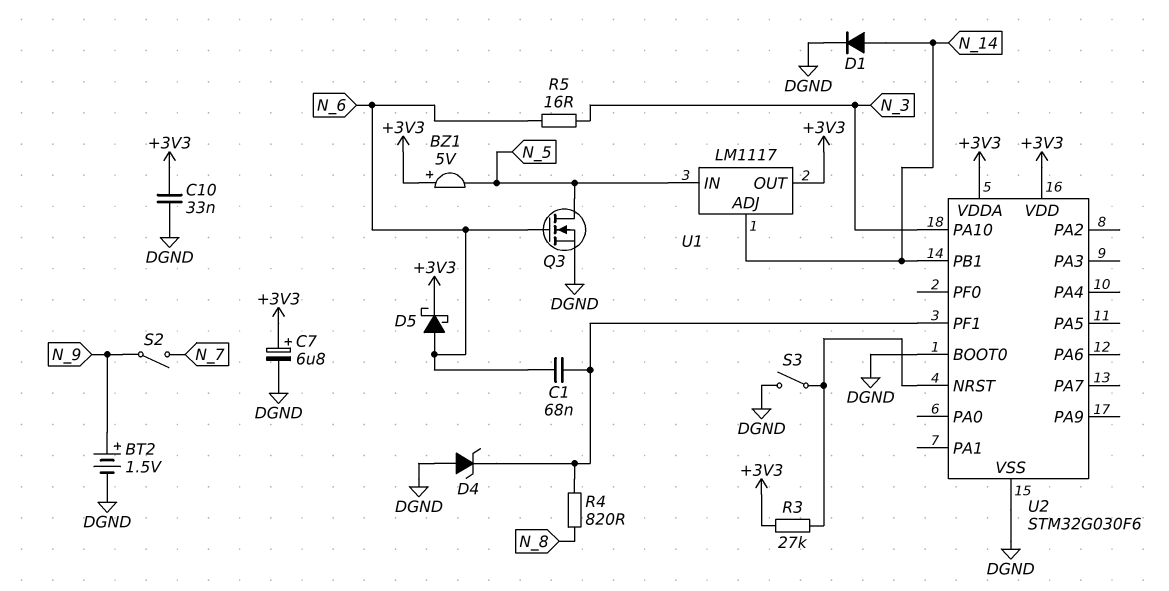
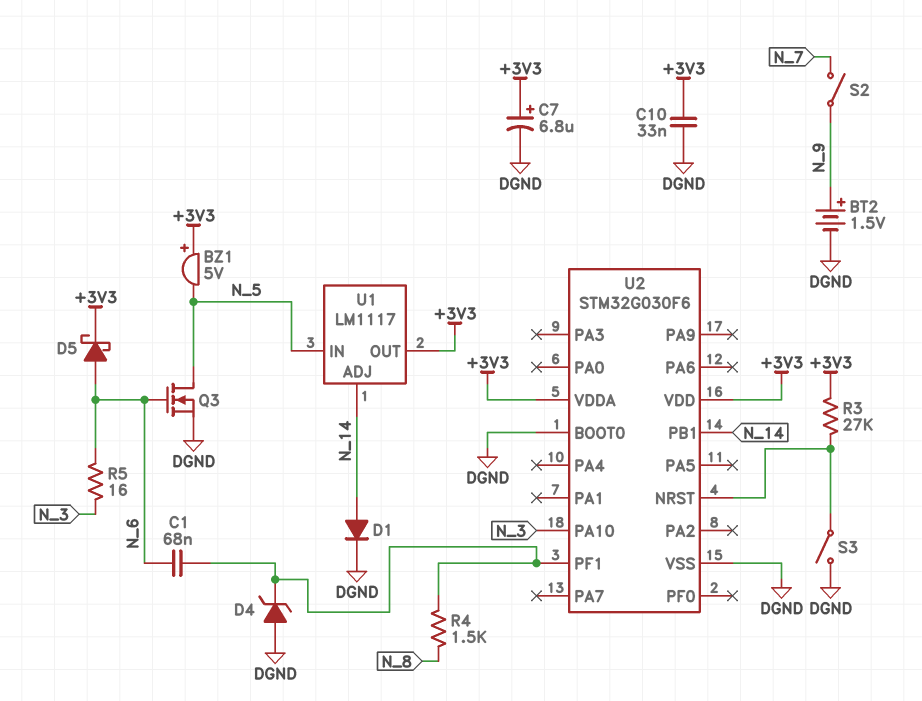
R4: 820 (N_8, U2/PF1) -> 1.5k (N_8, U2/PF1)

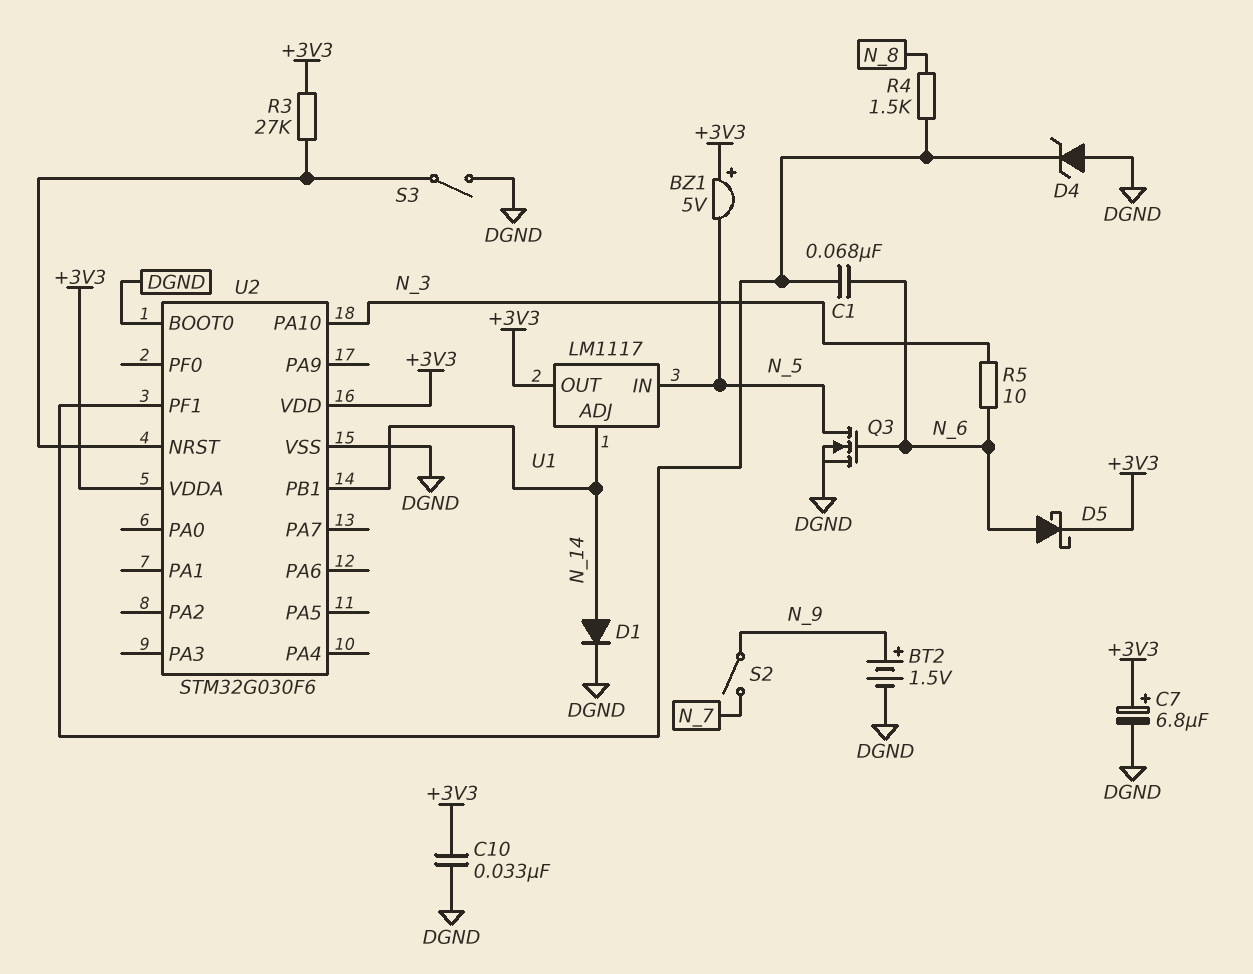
R5: 16 (N_3, N_6) -> 10 (N_3, N_6)

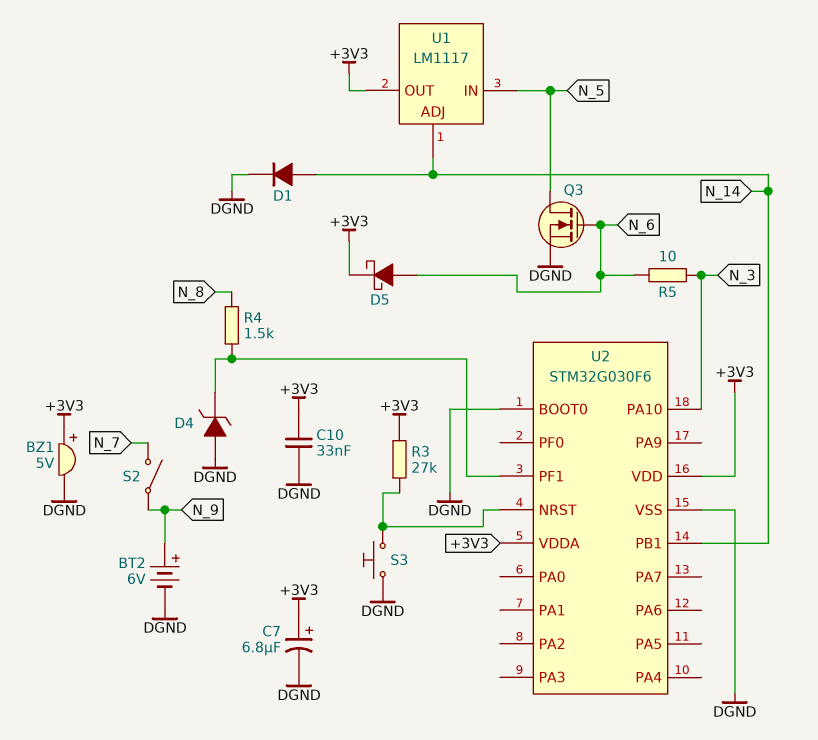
BT2: 1.5V (plus N_9, minus DGND) -> 6V (plus N_9, minus DGND)
BZ1: buzzer 5V (plus +3V3, minus N_5) -> buzzer 5V (plus +3V3, minus DGND)
C1: 68nF (N_6, U2/PF1) -> none
S3: switch (DGND, U2/NRST) -> button (DGND, U2/NRST)

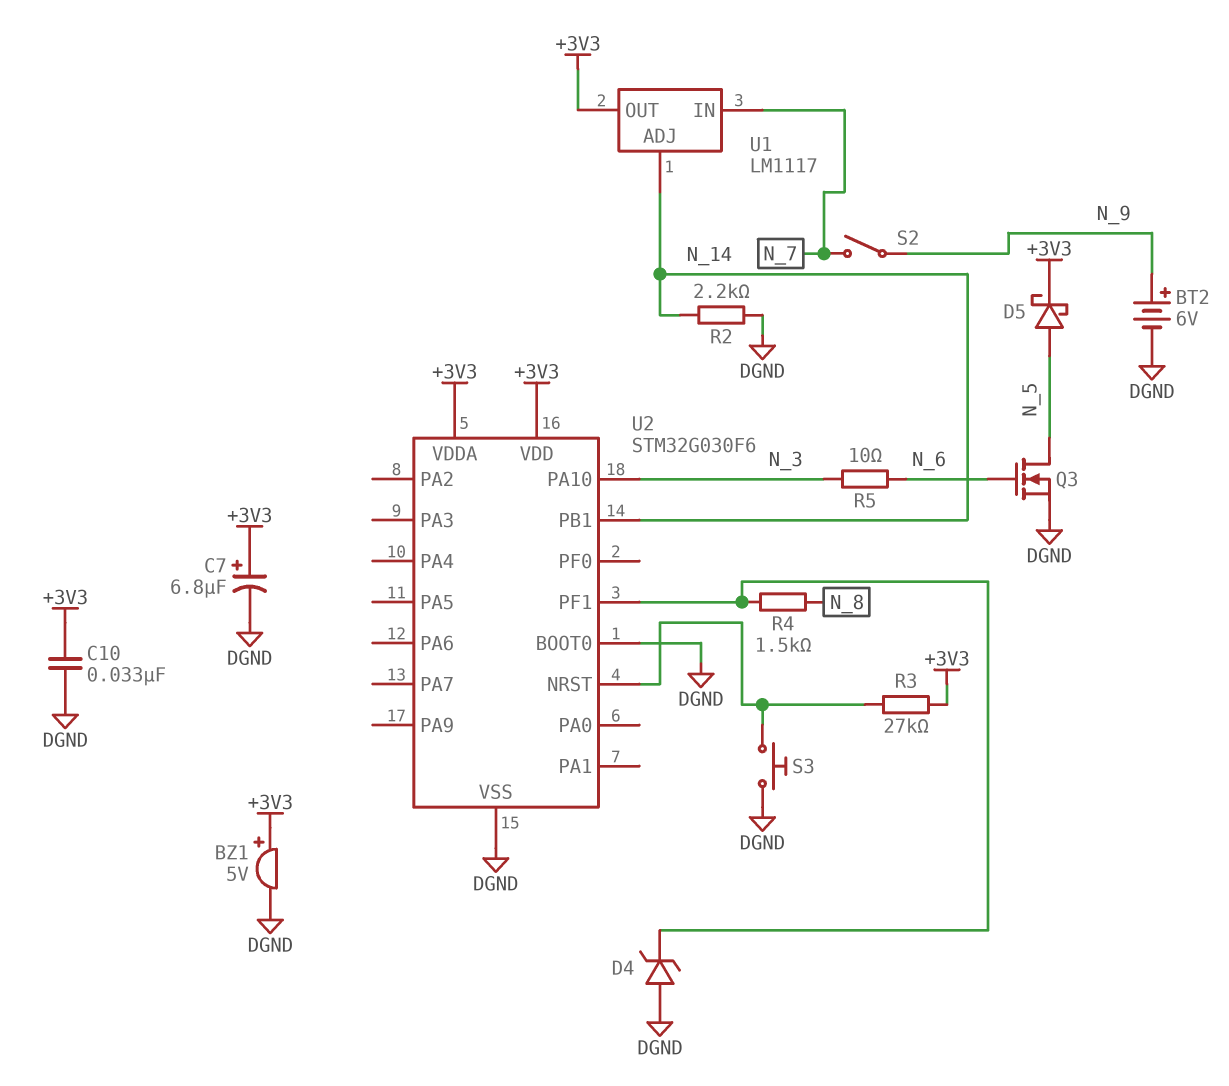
D1: diode (A N_14, K DGND) -> none
D5: schottky (A N_6, K +3V3) -> schottky (A N_5, K +3V3)
R2: none -> 2.2k (DGND, N_14)
U1 pin IN: N_5 -> N_7

